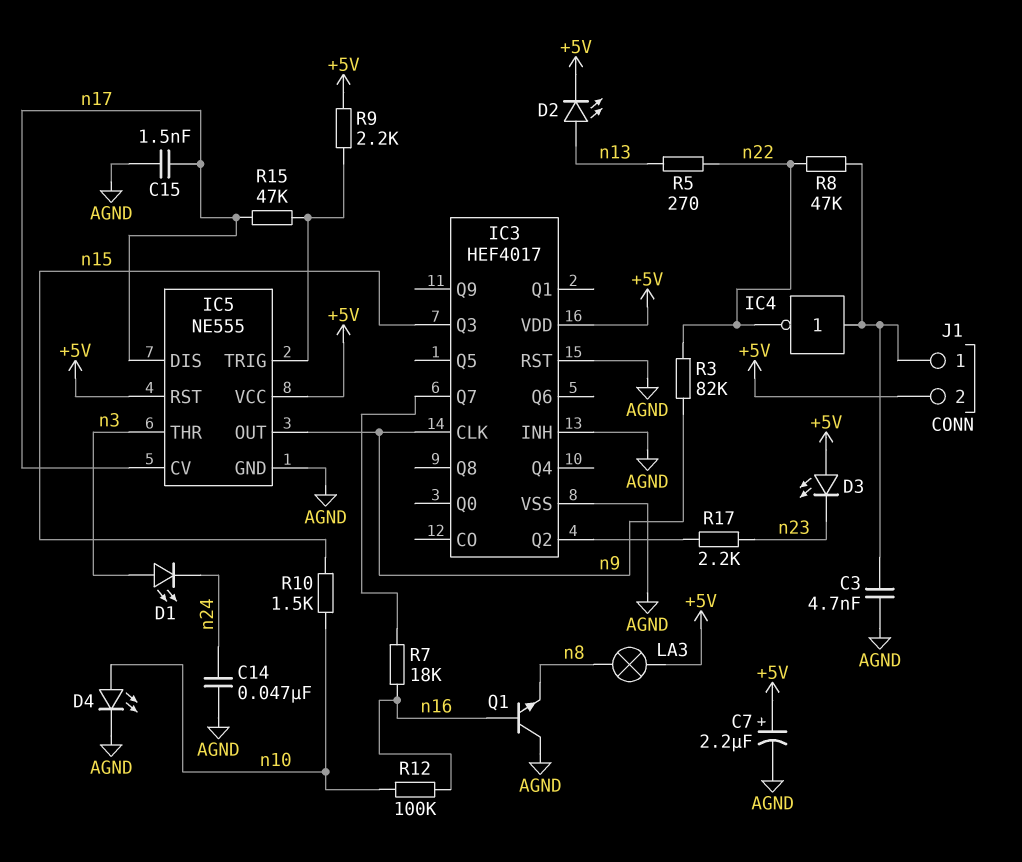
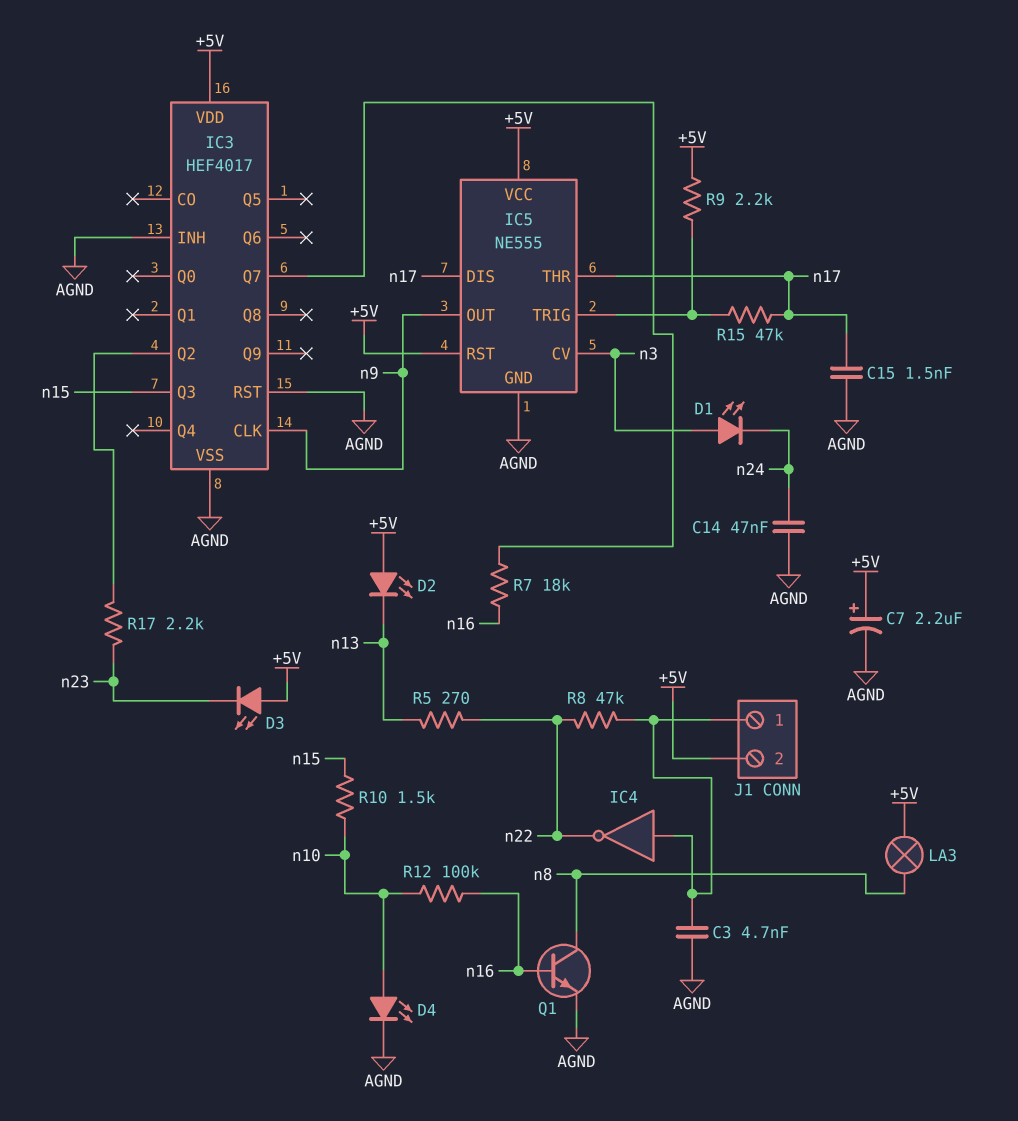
D2: LED (A n13, K +5V) -> LED (A +5V, K n13)
IC5 pin CV: n17 -> n3
IC5 pin THR: n3 -> n17
Q1: NPN (B n16, C AGND, E n8) -> NPN (B n16, C n8, E AGND)
R3: 82k (n9, n22) -> none

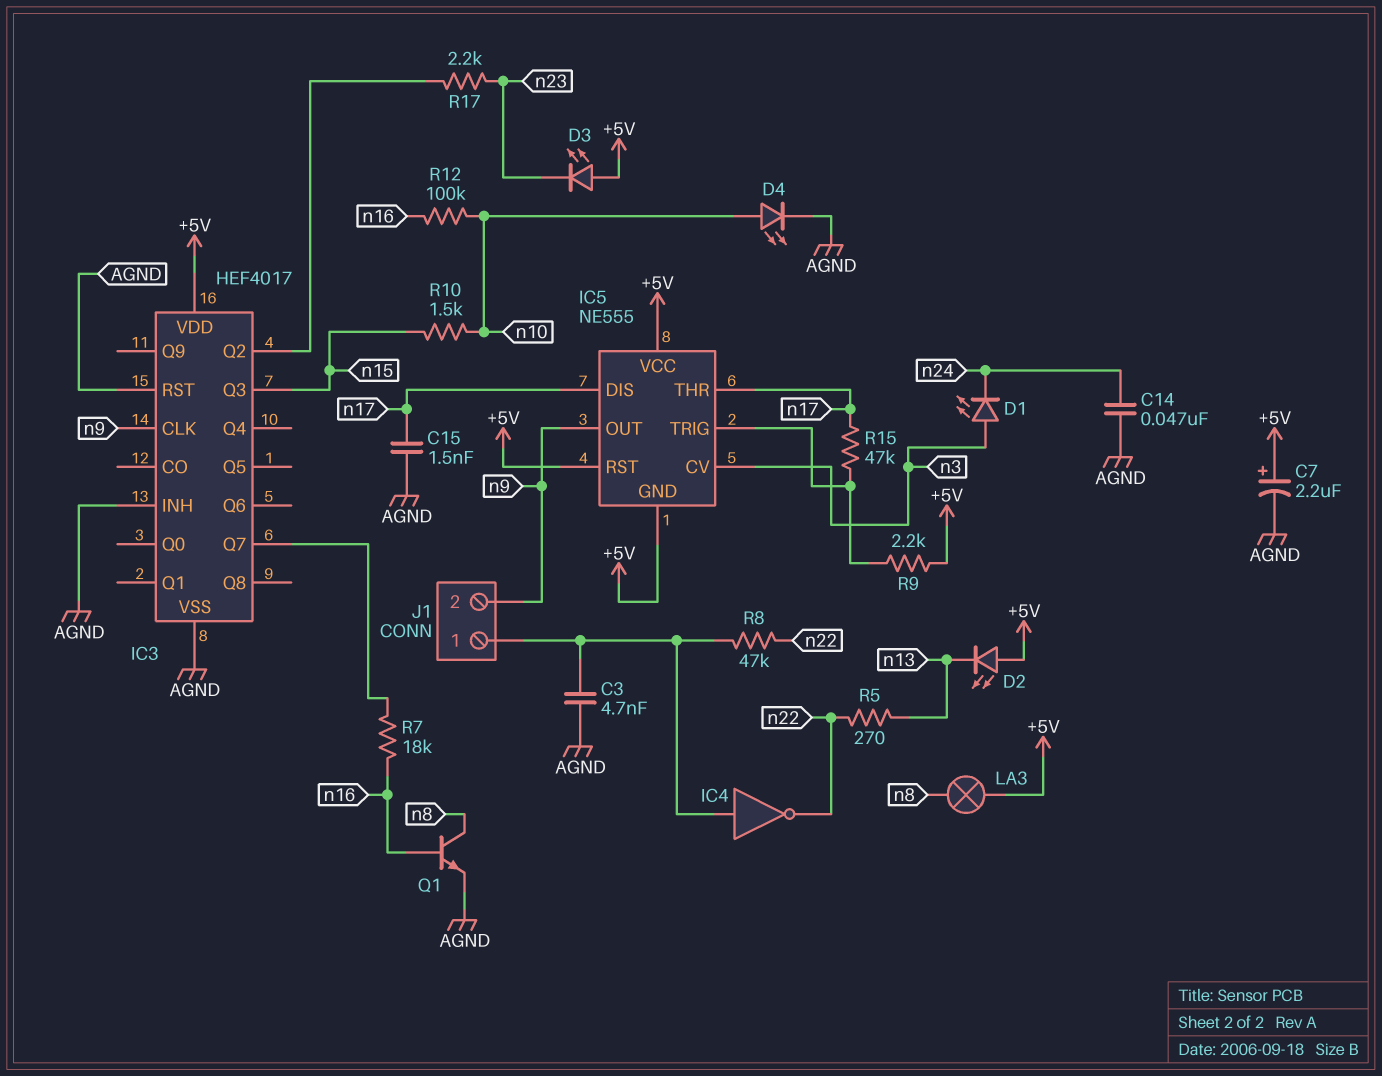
IC5 pin GND: AGND -> +5V
J1 pin 2: +5V -> n9

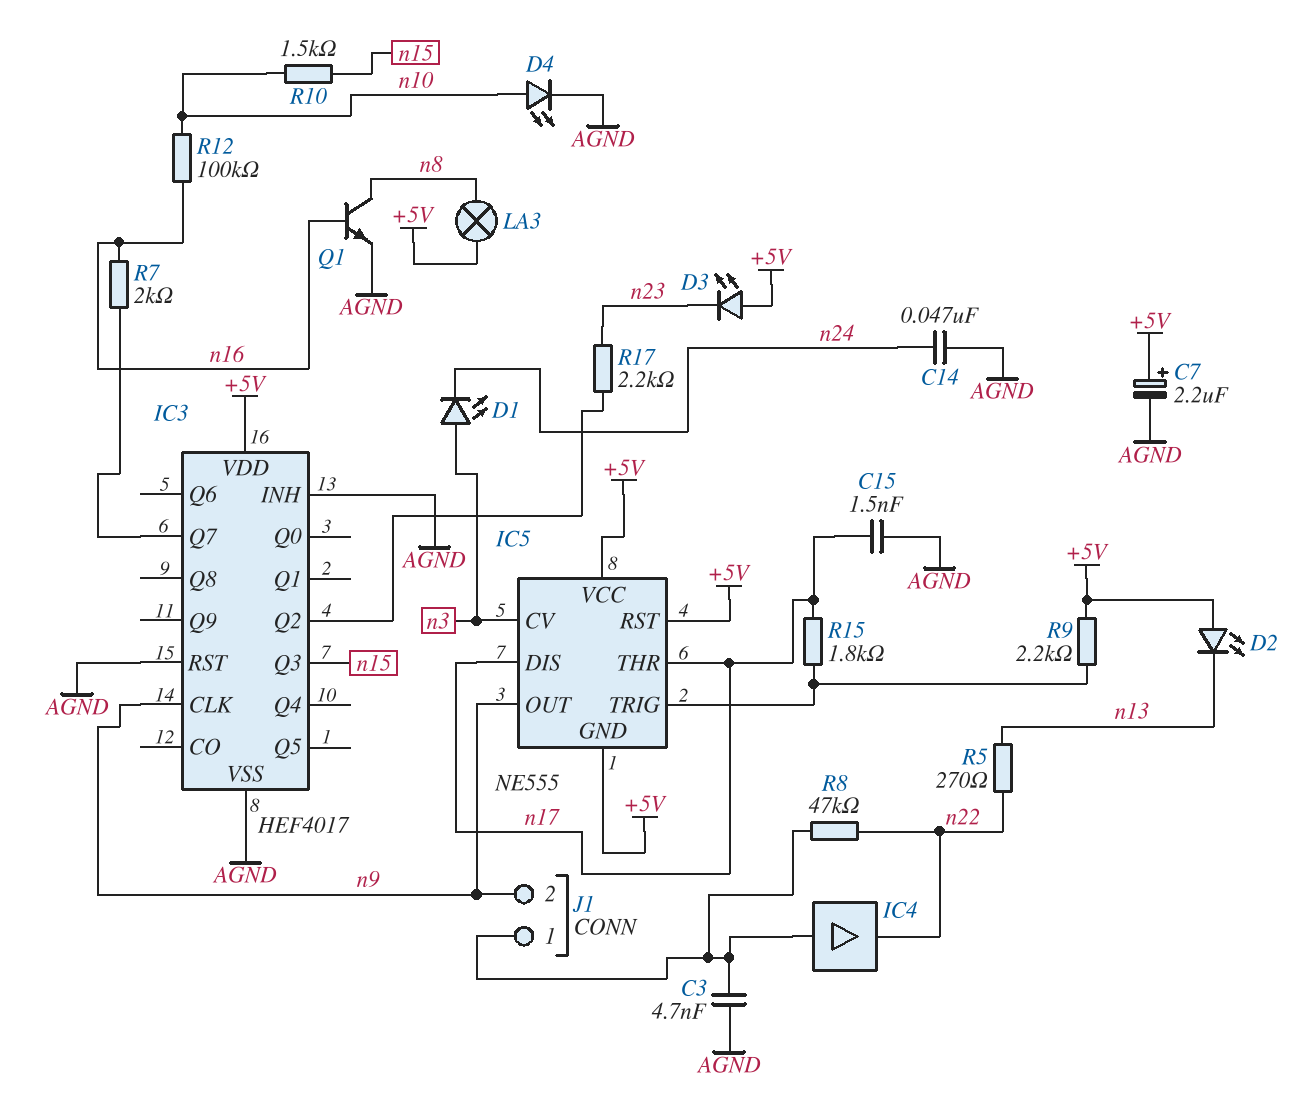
IC4: NOT (in J1/1, out n22) -> buffer (in J1/1, out n22)
R7: 18k (IC3/Q7, n16) -> 2k (IC3/Q7, n16)
R15: 47k (IC5/TRIG, n17) -> 1.8k (IC5/TRIG, n17)

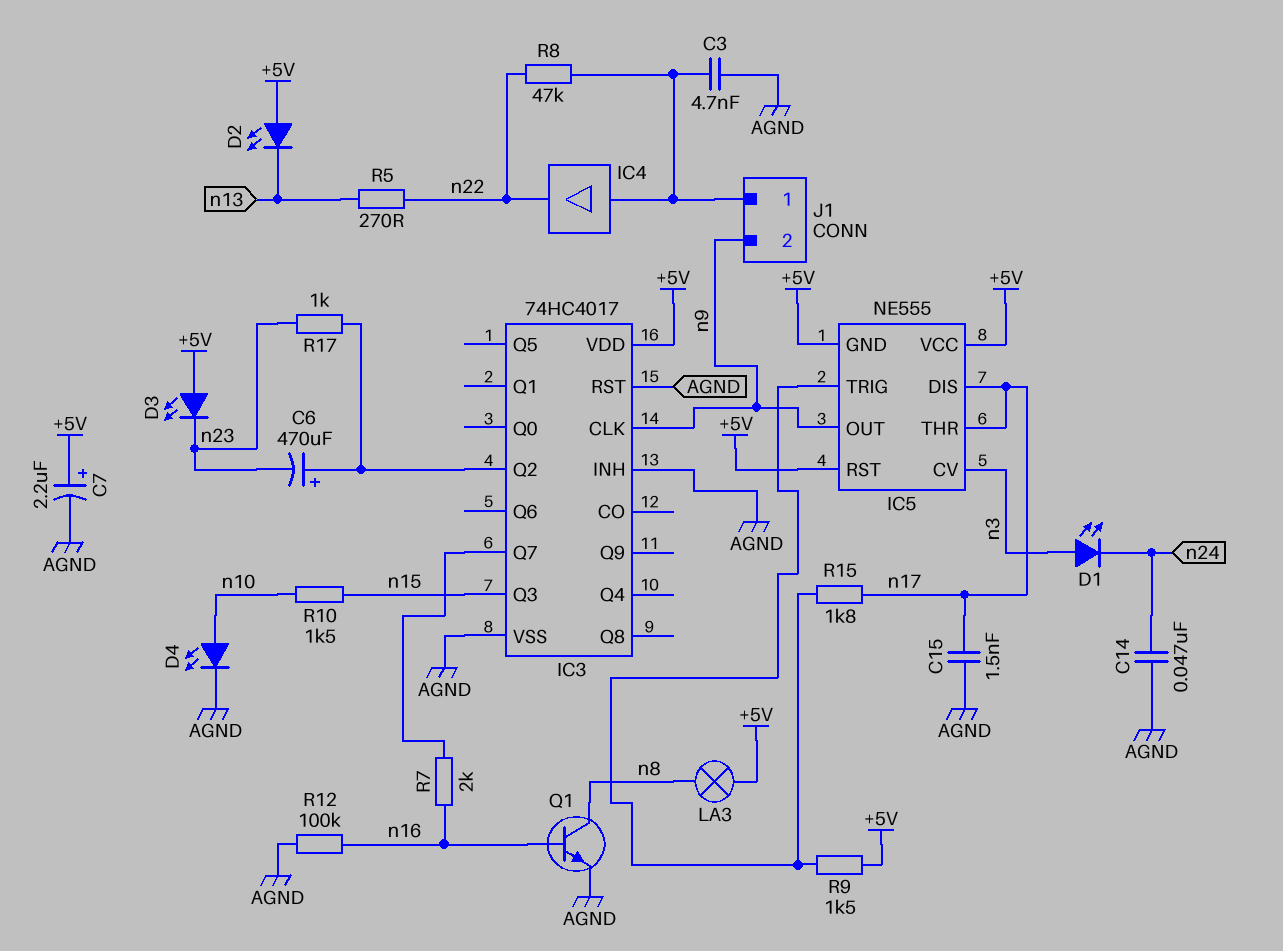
C6: none -> 470uF (plus IC3/Q2, minus n23)
IC3: HEF4017 -> 74HC4017
R9: 2.2k (+5V, IC5/TRIG) -> 1.5k (+5V, IC5/TRIG)
R12: 100k (n10, n16) -> 100k (AGND, n16)
R17: 2.2k (IC3/Q2, n23) -> 1k (IC3/Q2, n23)

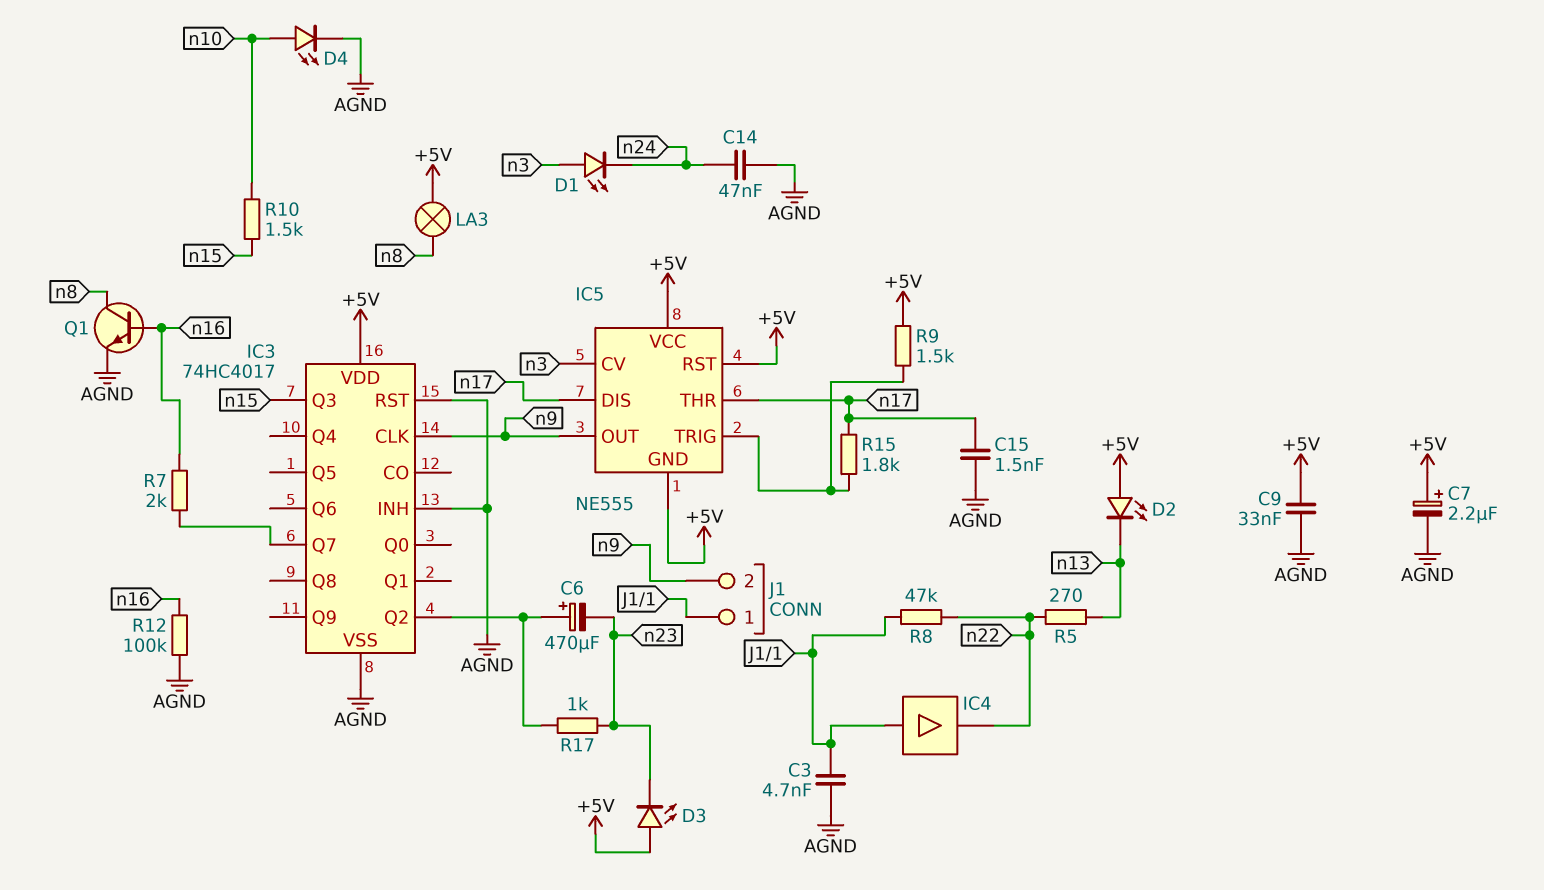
C9: none -> 33nF (+5V, AGND)

